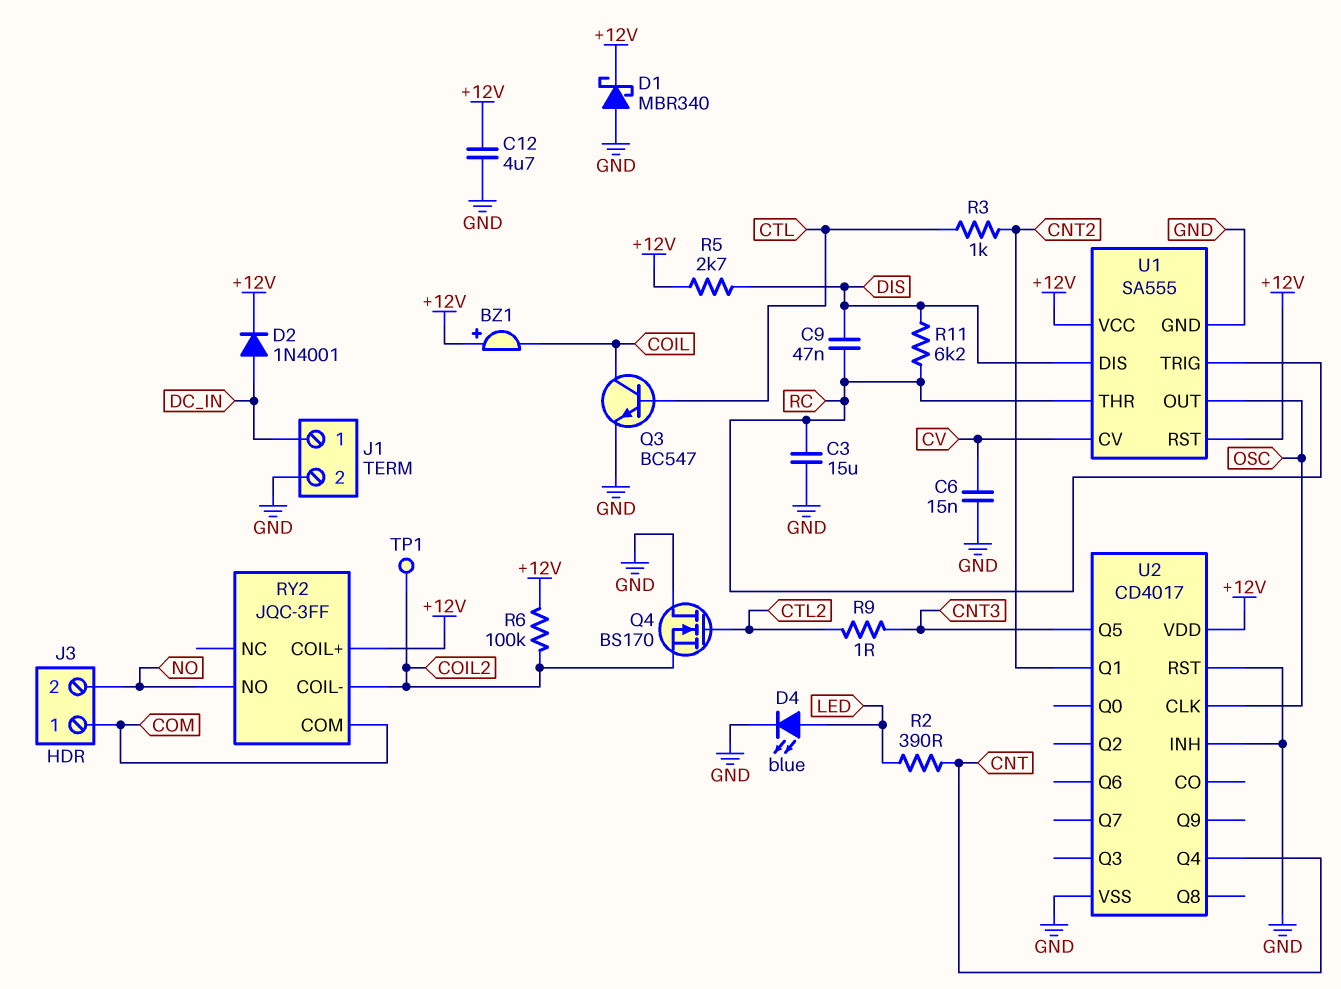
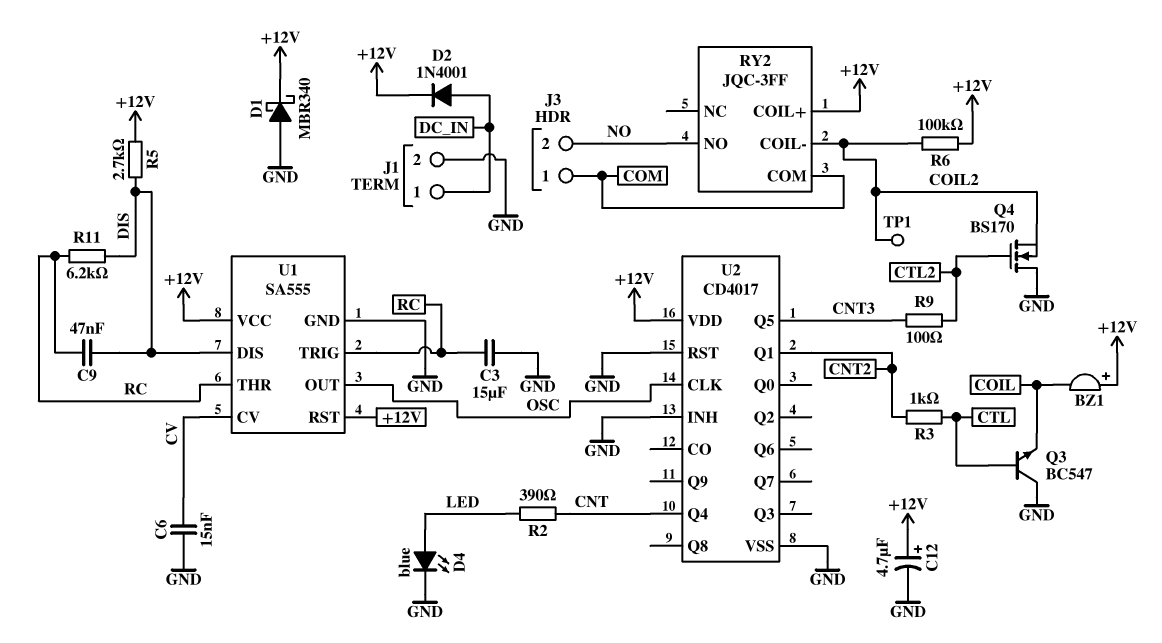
C12: 4.7uF (+12V, GND) -> 4.7uF (plus +12V, minus GND)
Q3: NPN BC547 (B CTL, C COIL, E GND) -> NPN BC547 (B CTL, C GND, E COIL)
R9: 1 (CNT3, CTL2) -> 100 (CNT3, CTL2)

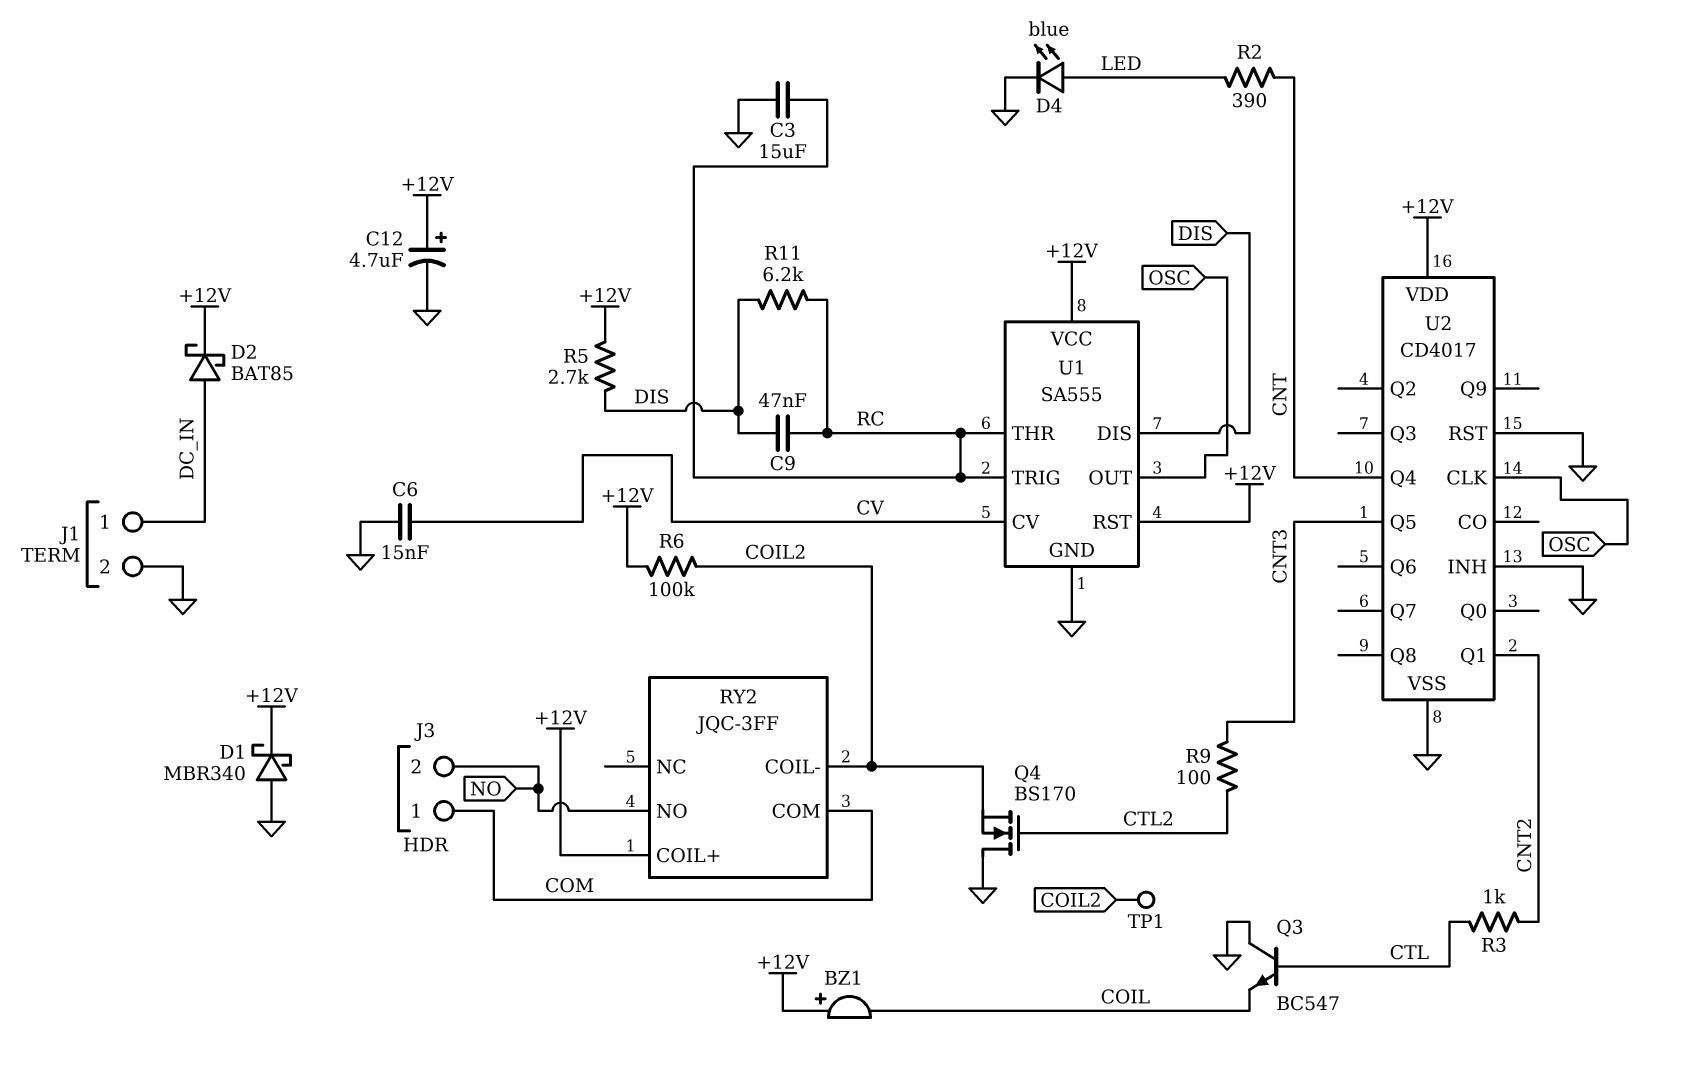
D2: diode 1N4001 (A DC_IN, K +12V) -> schottky BAT85 (A DC_IN, K +12V)

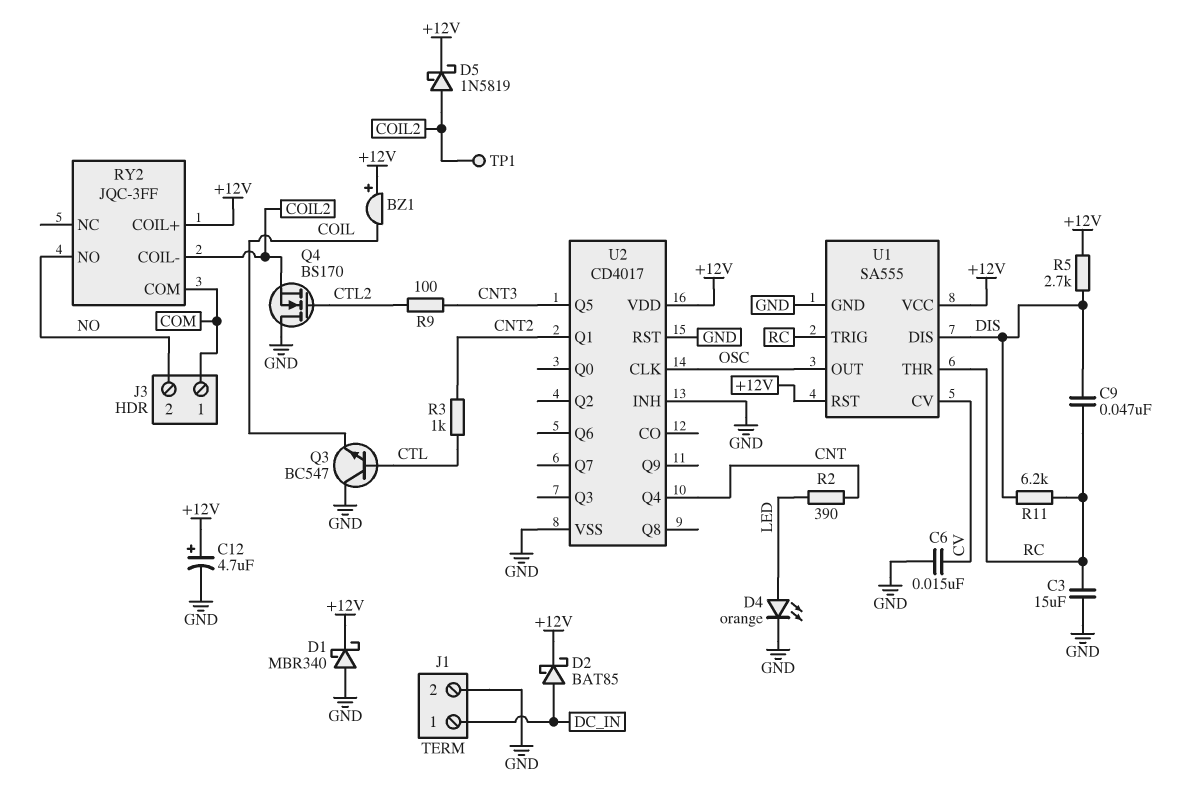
D4: LED blue (A LED, K GND) -> LED orange (A LED, K GND)
D5: none -> schottky 1N5819 (A COIL2, K +12V)
R6: 100k (+12V, COIL2) -> none

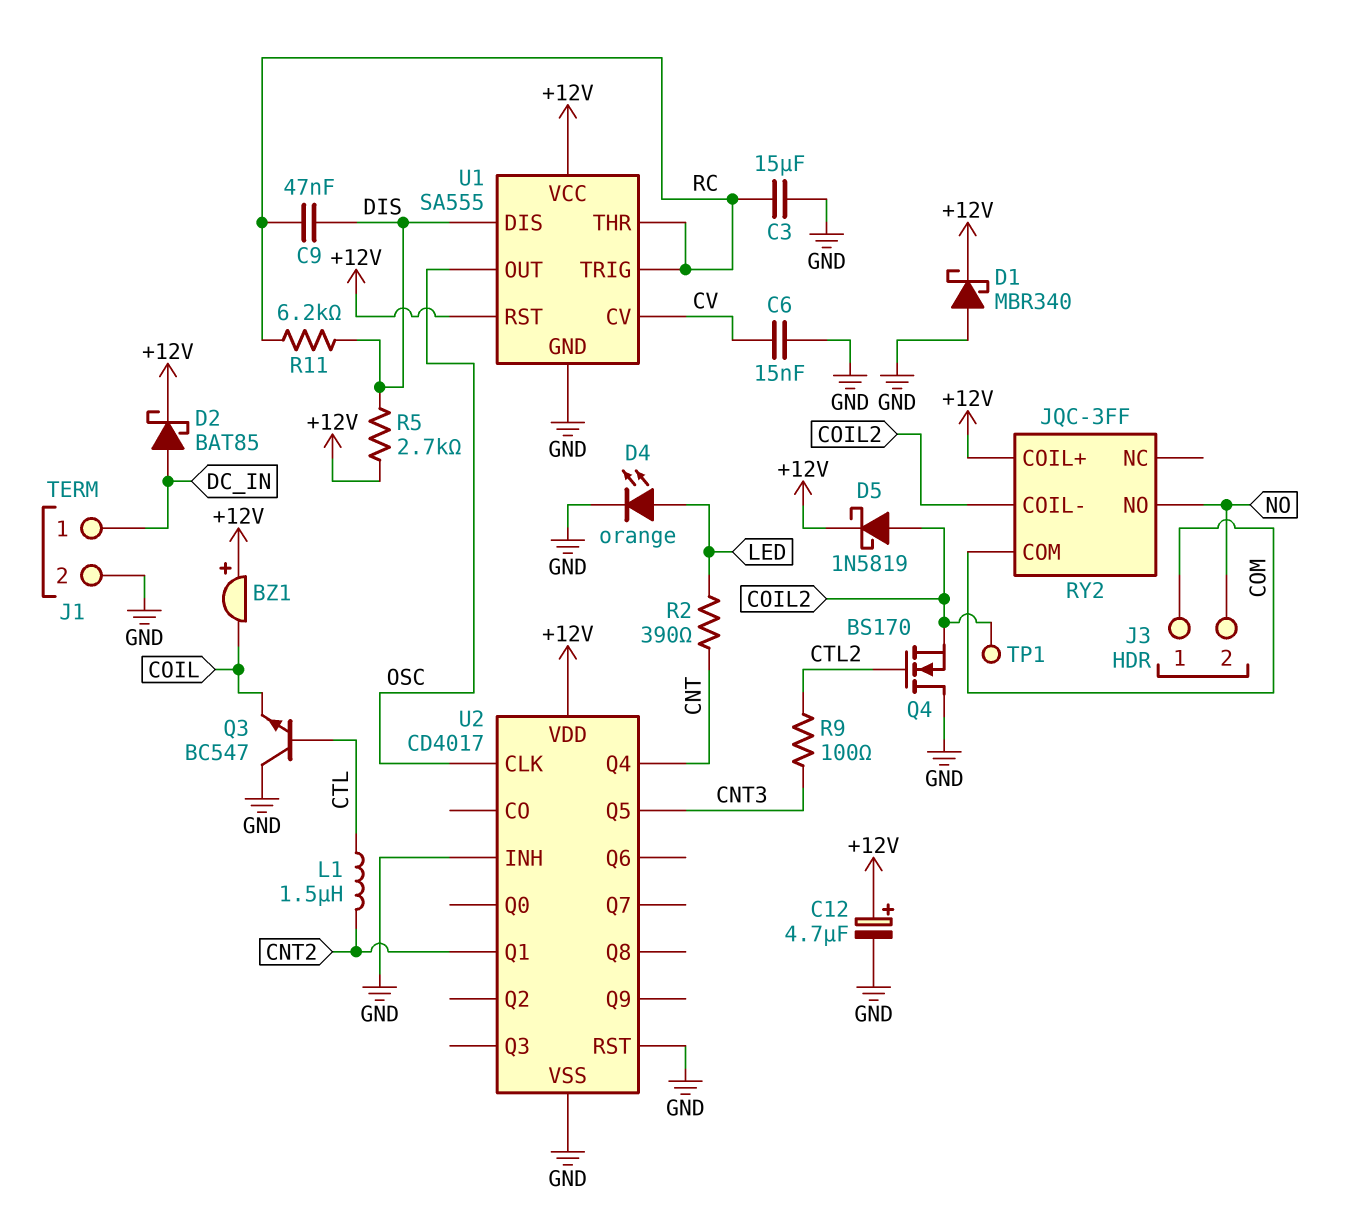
L1: none -> 1.5uH (CNT2, CTL)
R3: 1k (CNT2, CTL) -> none

